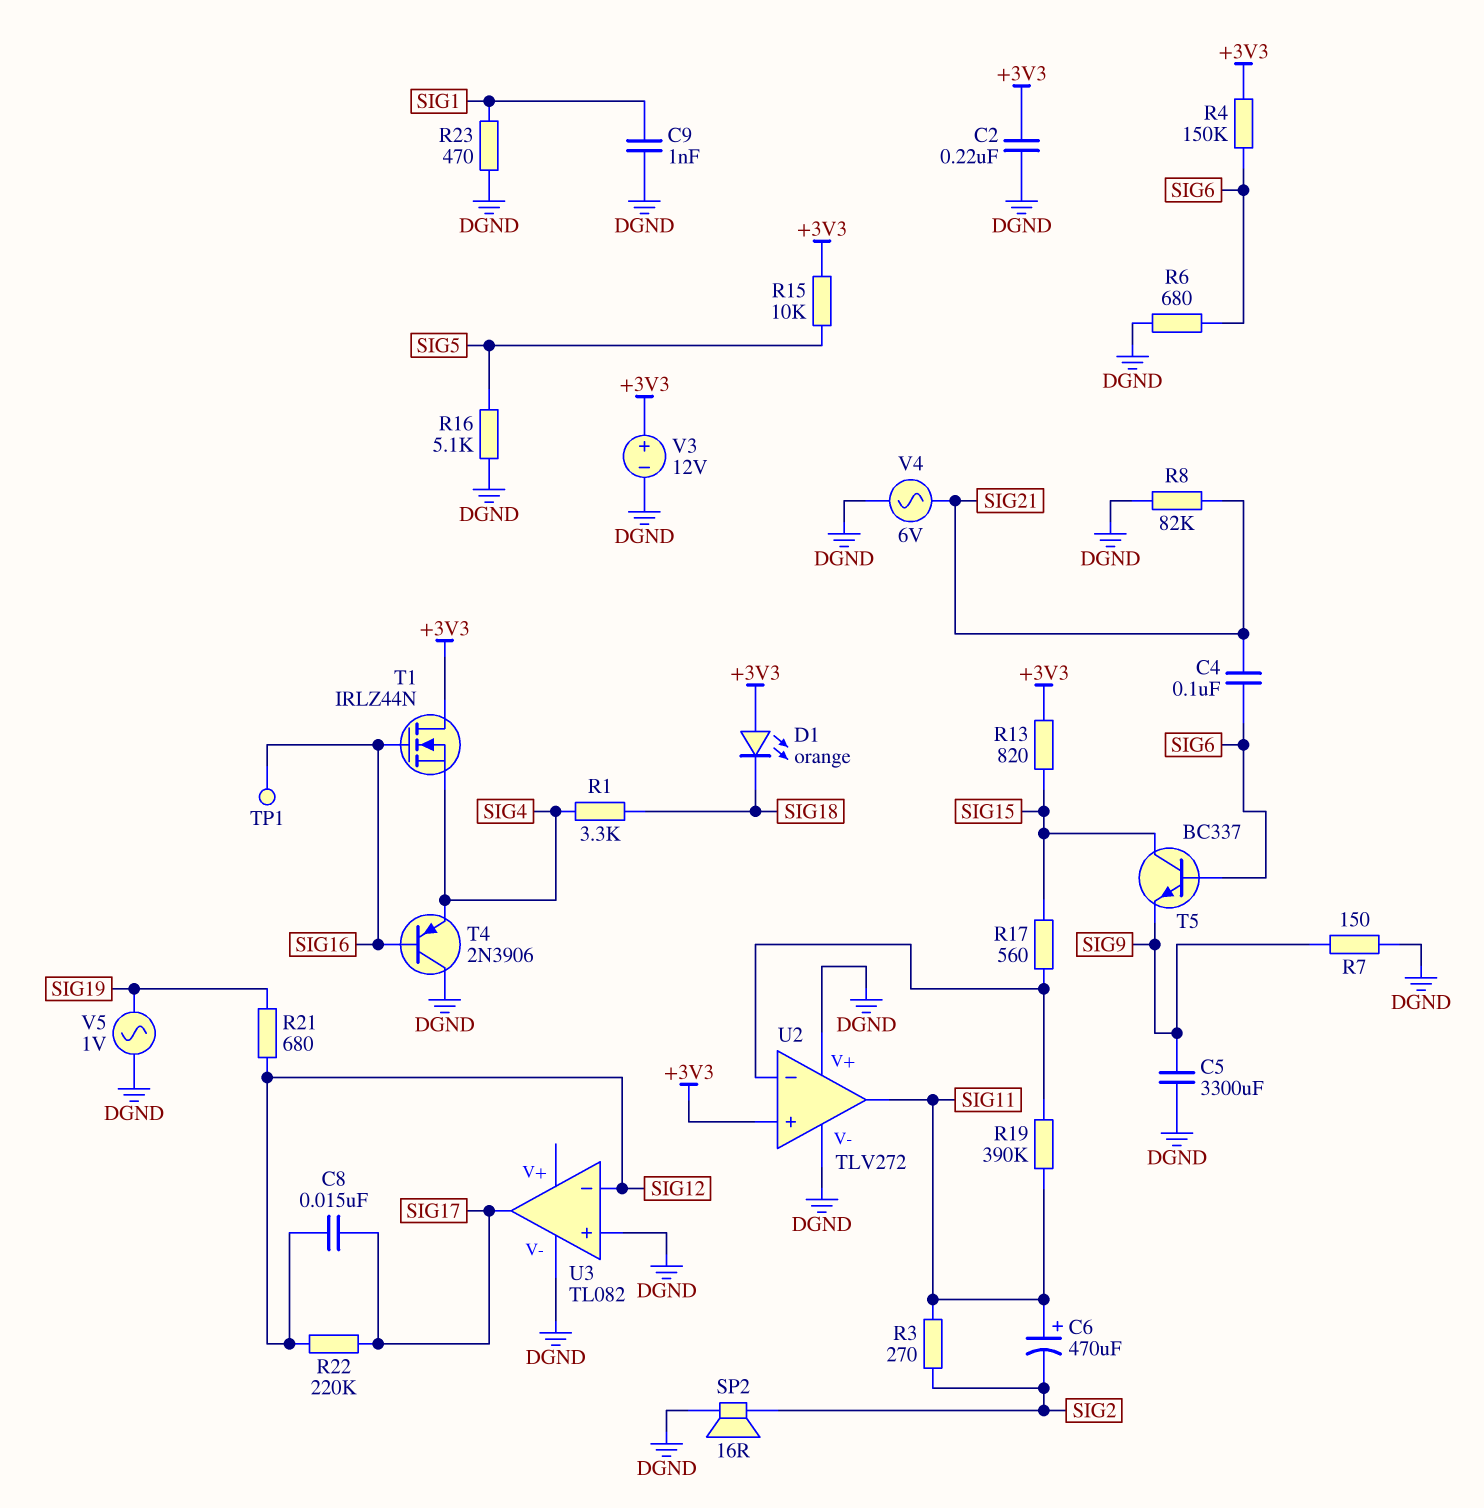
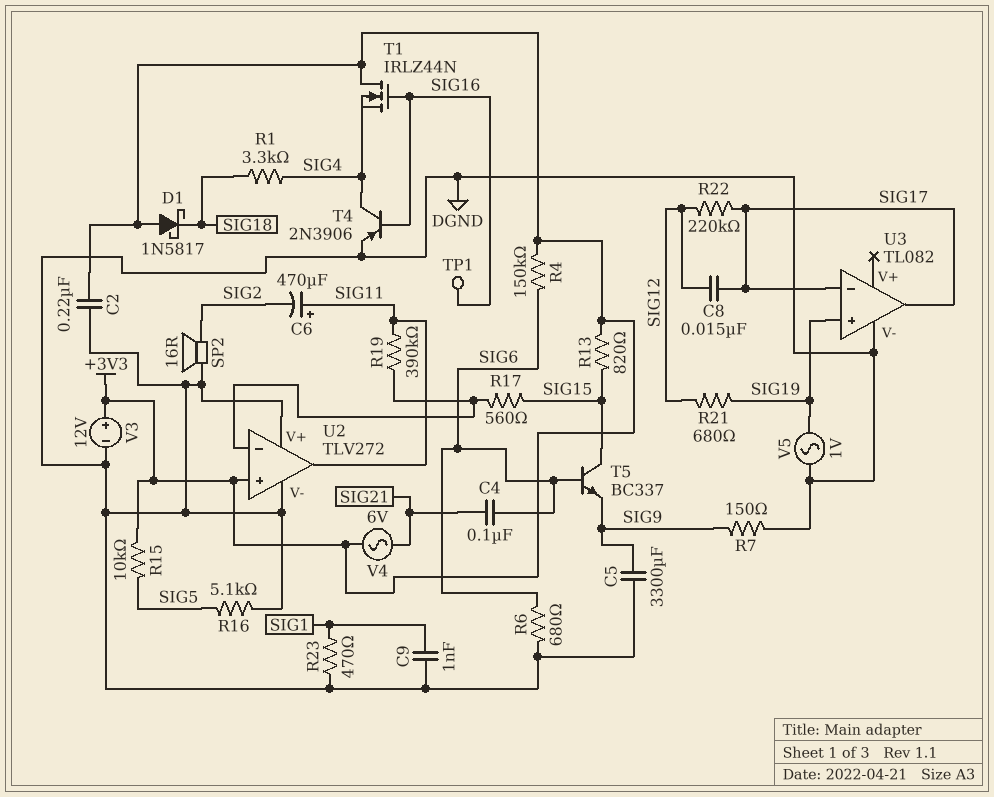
D1: LED orange (A +3V3, K SIG18) -> schottky 1N5817 (A +3V3, K SIG18)
R3: 270 (SIG2, SIG11) -> none
R8: 82k (DGND, SIG21) -> none
T4: PNP 2N3906 (B SIG16, C DGND, E SIG4) -> PNP 2N3906 (B SIG16, C SIG4, E DGND)
U3 pin in+: DGND -> SIG19
U3 pin in-: SIG12 -> SIG17
V4: AC 6V (DGND, SIG21) -> AC 6V (+3V3, SIG21)

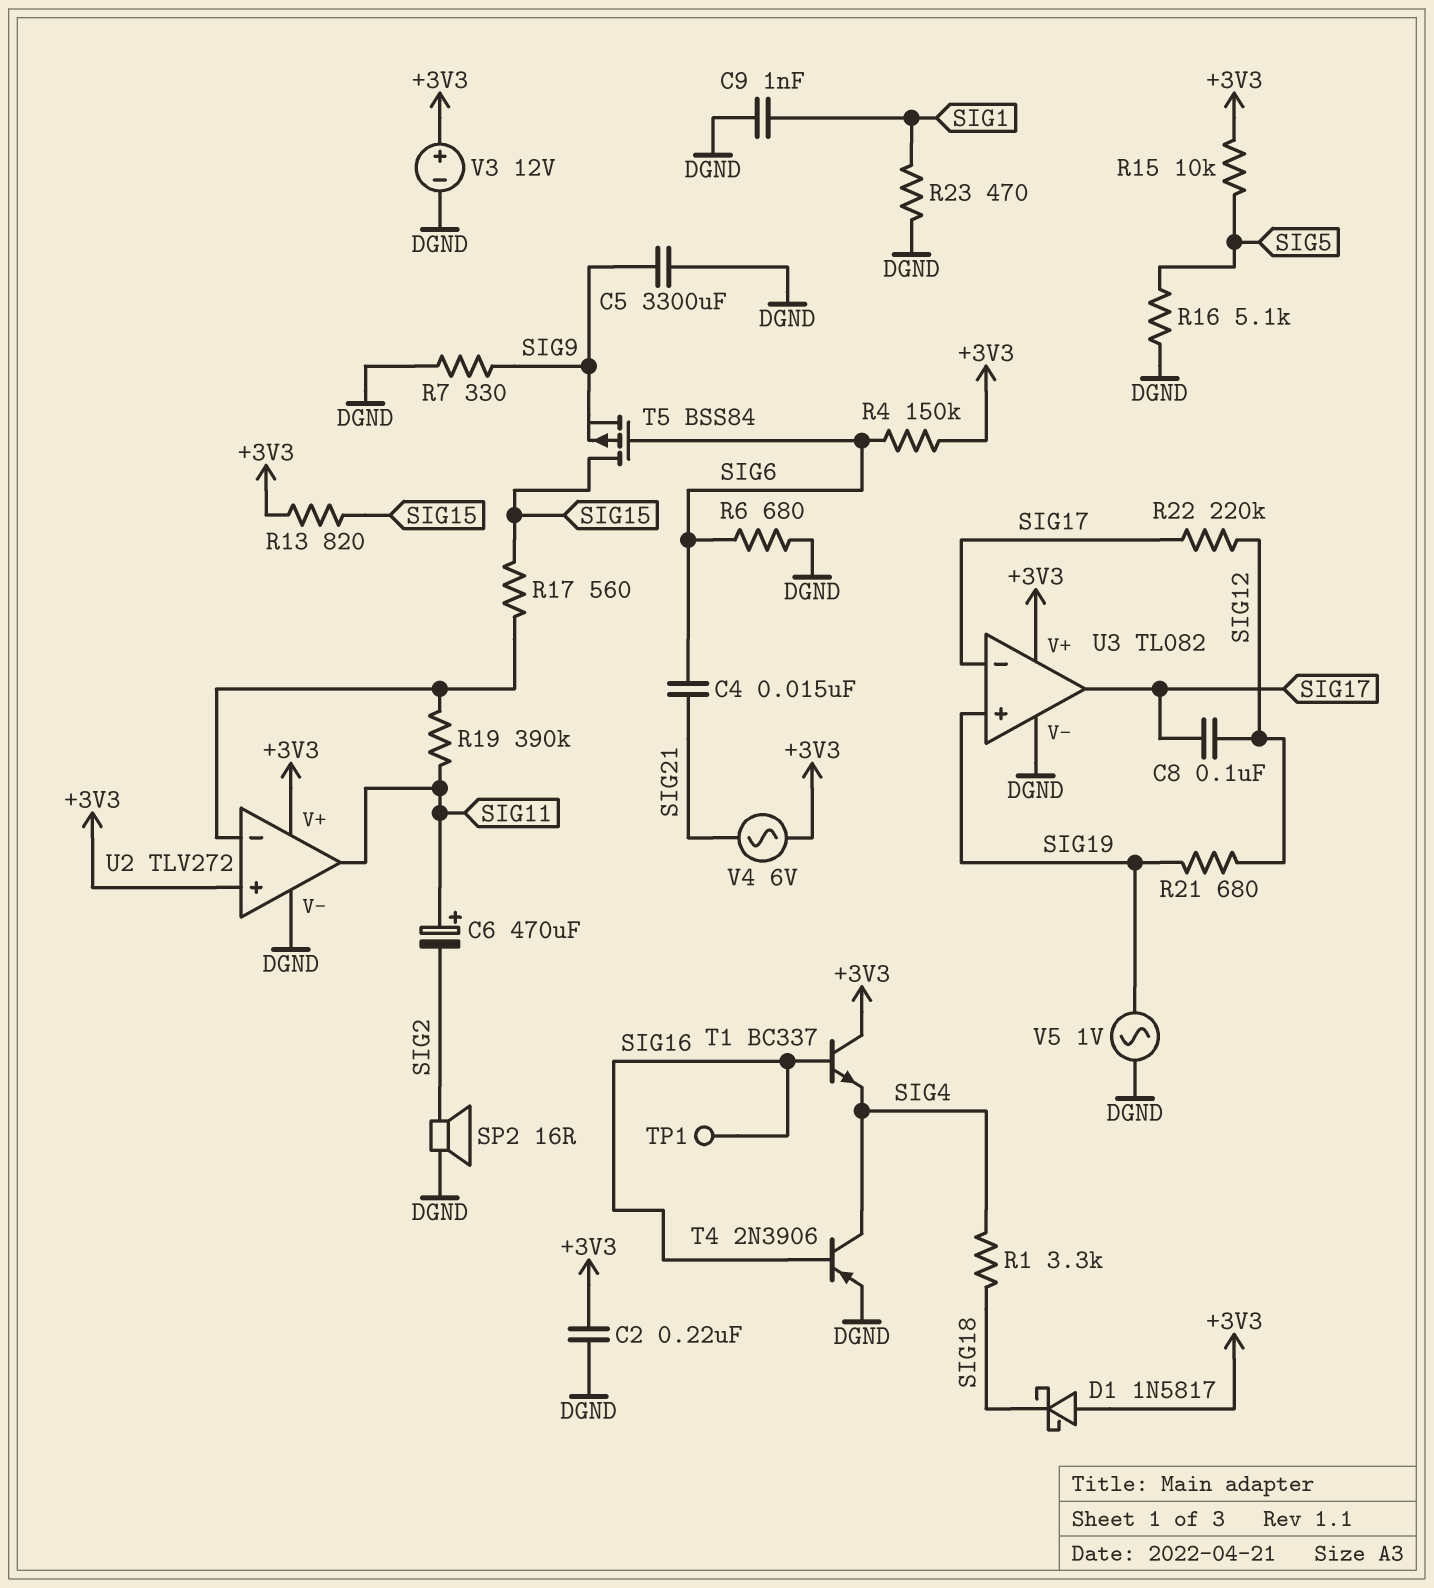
C4: 100nF (SIG6, SIG21) -> 15nF (SIG6, SIG21)
C8: 15nF (SIG12, SIG17) -> 100nF (SIG12, SIG17)
R7: 150 (DGND, SIG9) -> 330 (DGND, SIG9)
T1: NMOS IRLZ44N (G SIG16, D +3V3, S SIG4) -> NPN BC337 (B SIG16, C +3V3, E SIG4)
T5: NPN BC337 (B SIG6, C SIG15, E SIG9) -> PMOS BSS84 (G SIG6, D SIG15, S SIG9)
U2 pin V+: DGND -> +3V3
U3 pin V+: none -> +3V3

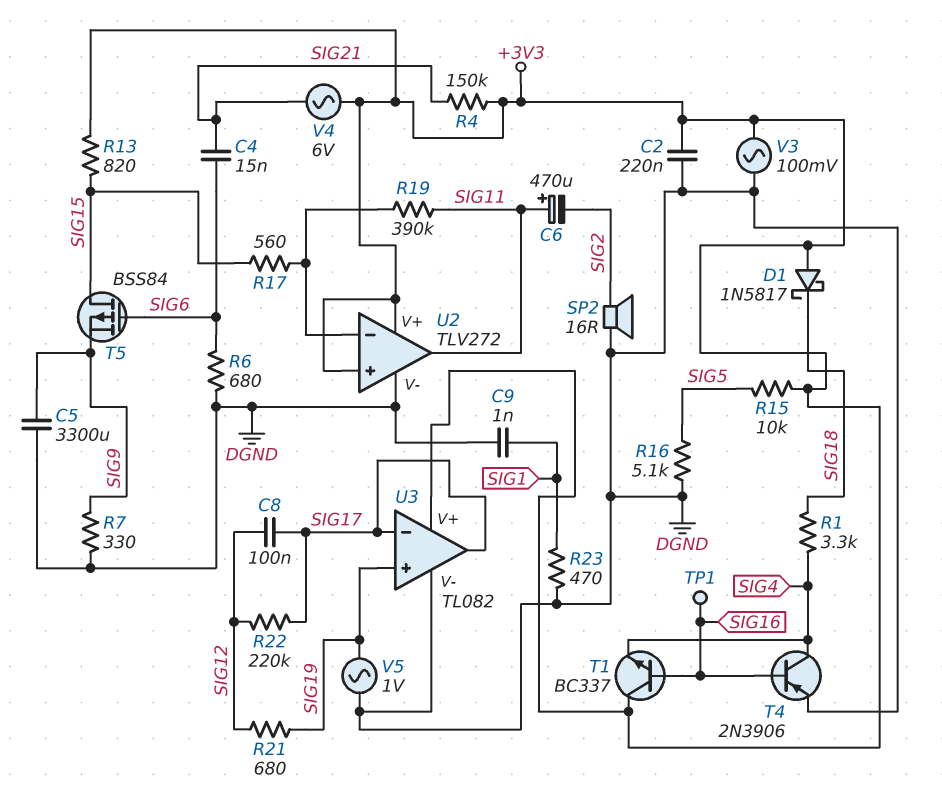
R4: 150k (+3V3, SIG6) -> 150k (+3V3, SIG21)
V3: 12V (plus +3V3, minus DGND) -> AC 100mV (+3V3, DGND)

